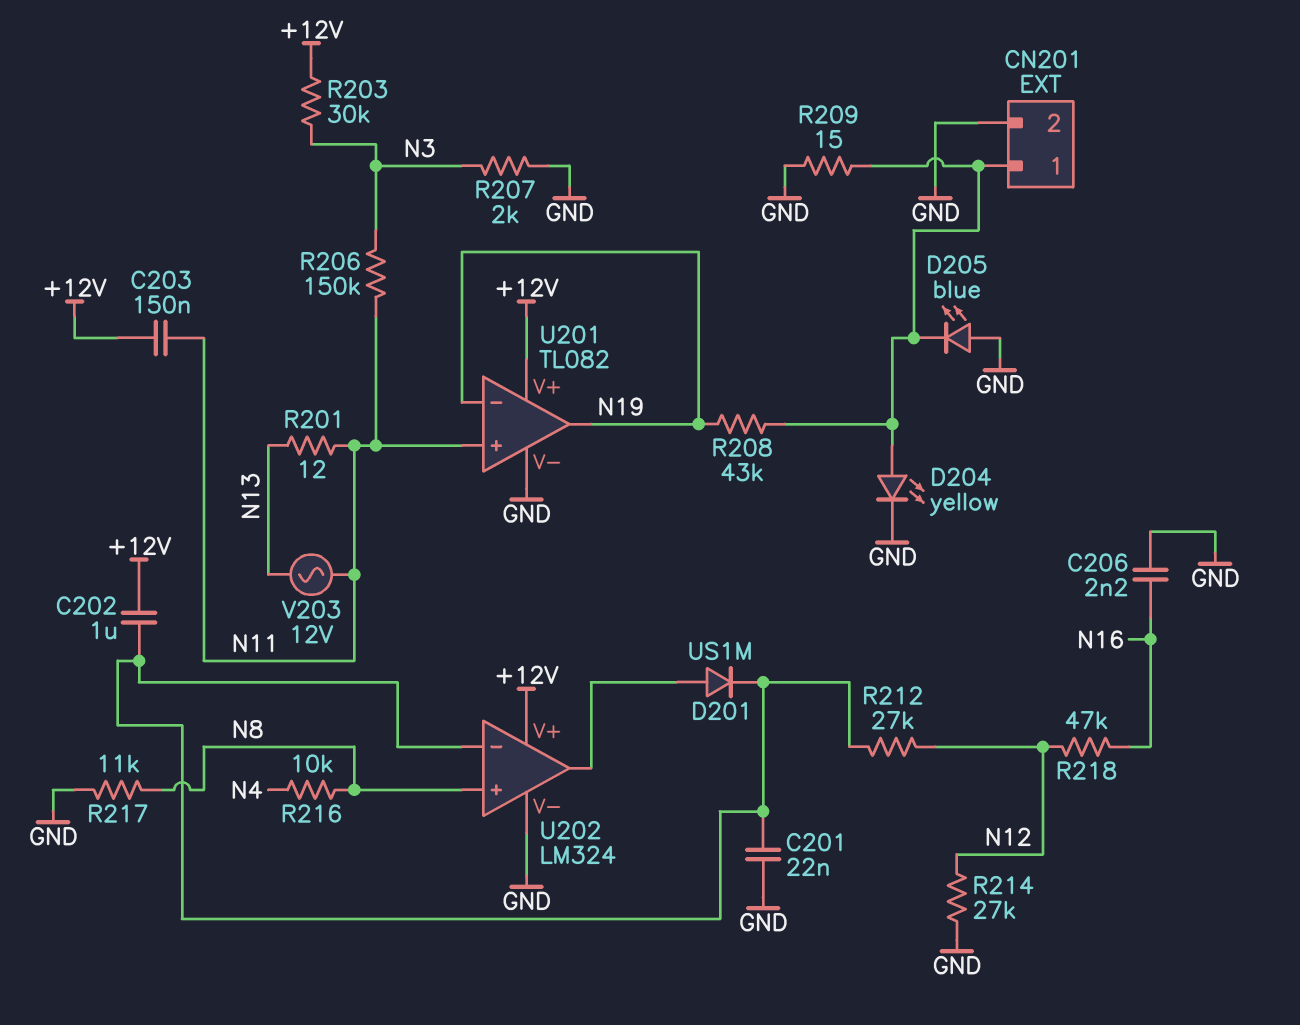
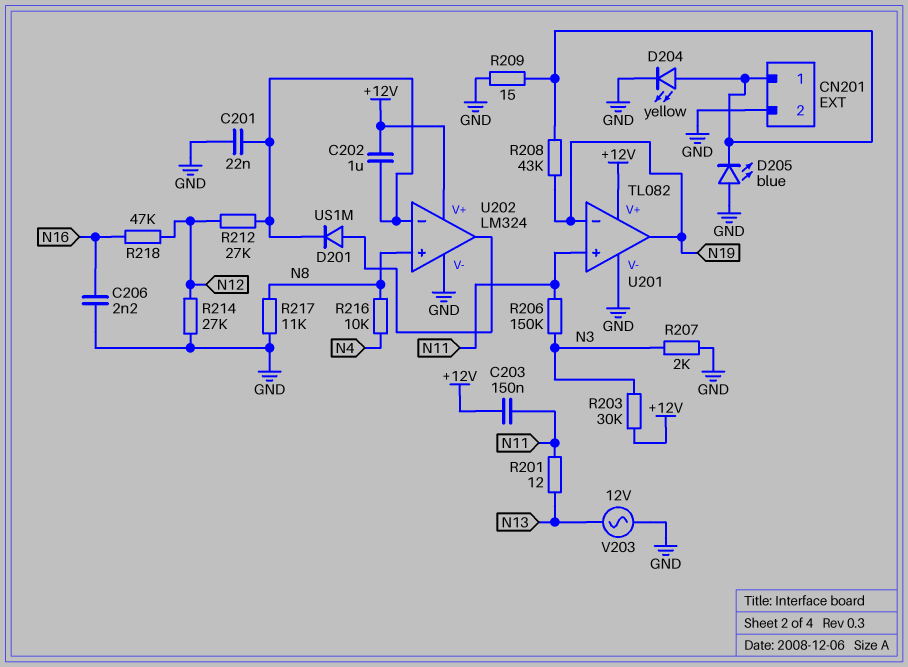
V203: AC 12V (N11, N13) -> AC 12V (GND, N13)

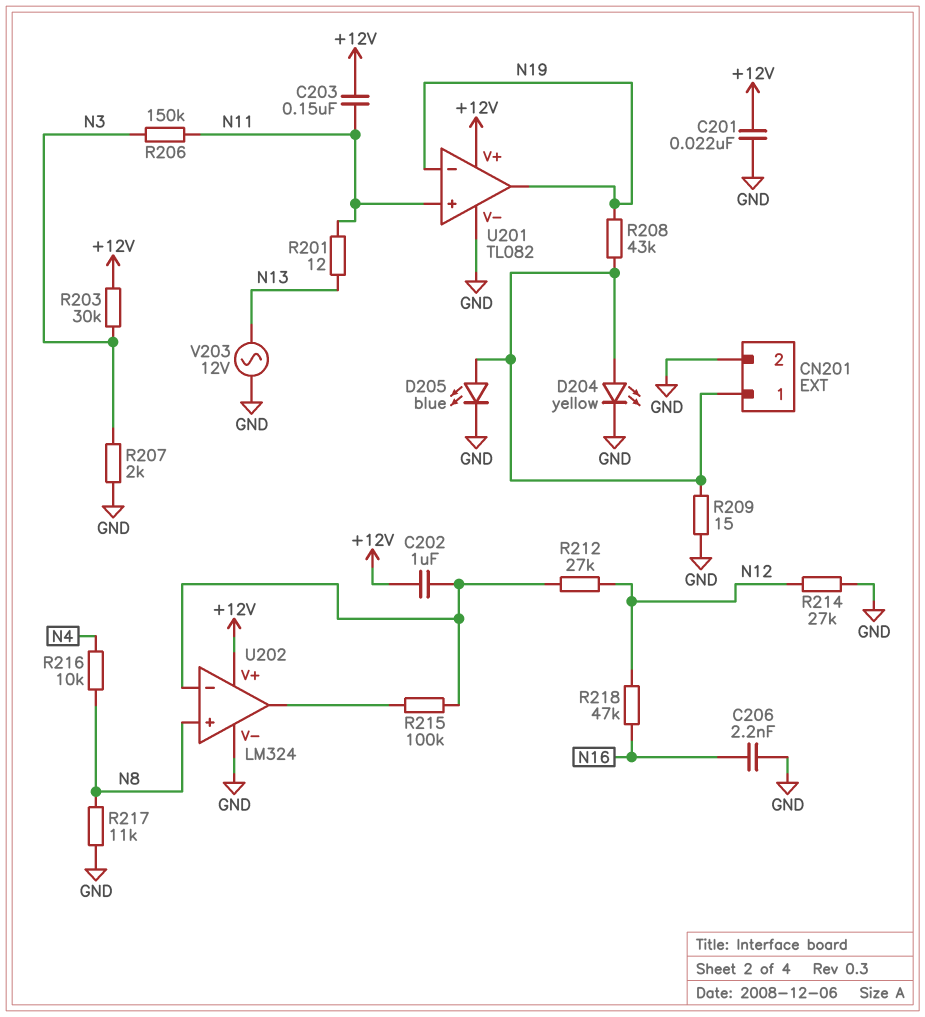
C201: 22nF (GND, U202/in-) -> 22nF (+12V, GND)
D201: diode US1M (A U202/out, K U202/in-) -> none
D205: LED blue (A GND, K CN201/1) -> LED blue (A CN201/1, K GND)
R215: none -> 100k (U202/in-, U202/out)

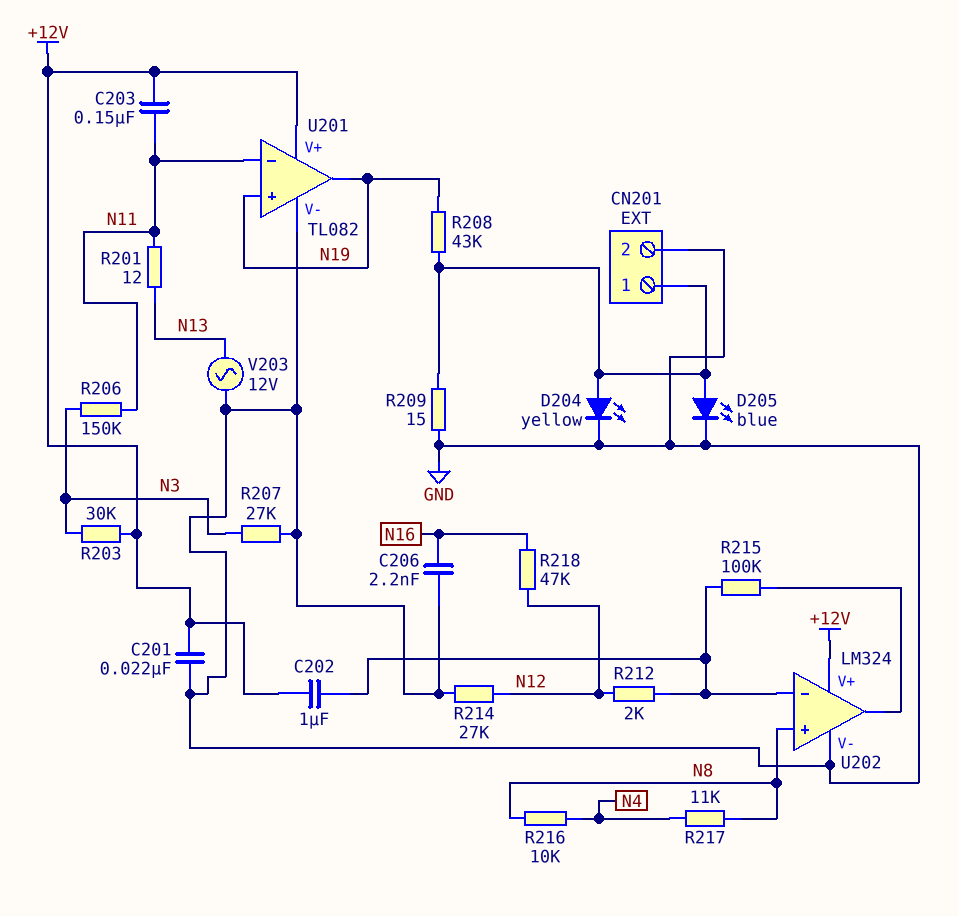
R207: 2k (GND, N3) -> 27k (GND, N3)
R212: 27k (N12, U202/in-) -> 2k (N12, U202/in-)
R217: 11k (GND, N8) -> 11k (N4, N8)
U201 pin in+: N11 -> N19
U201 pin in-: N19 -> N11

